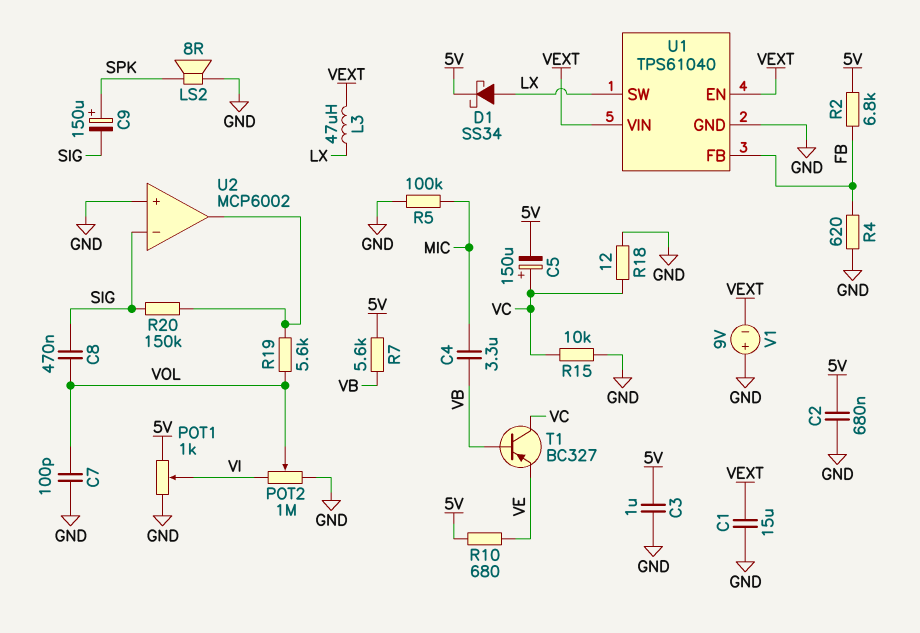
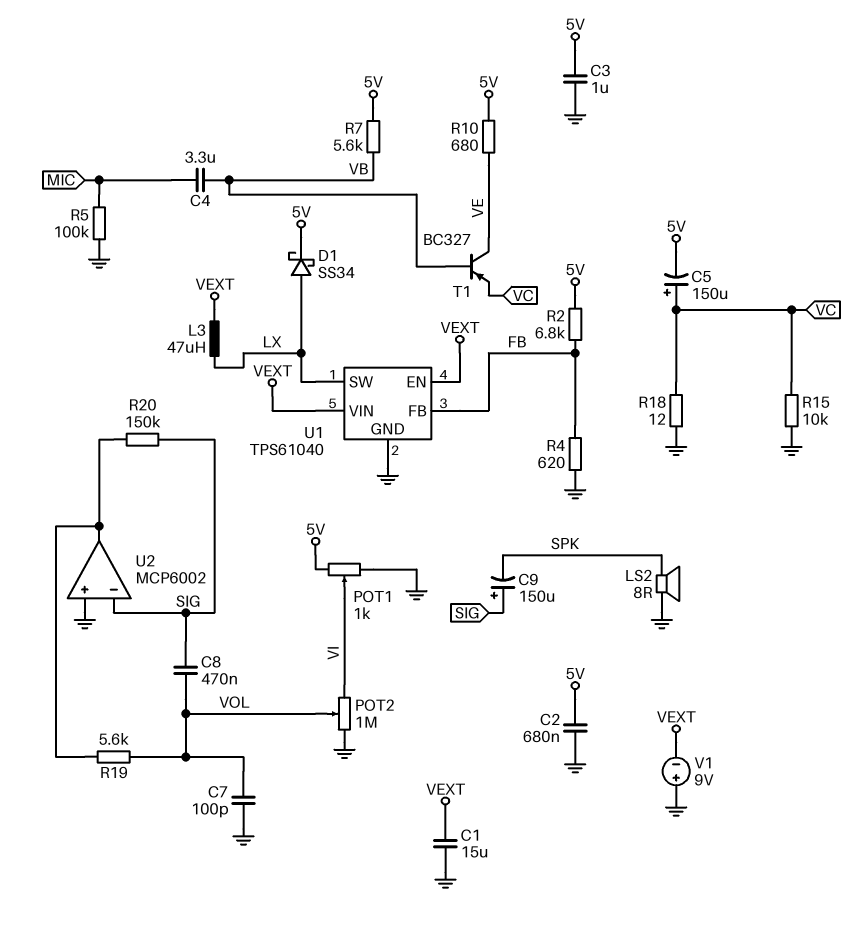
C9: 150uF (plus SPK, minus SIG) -> 150uF (plus SIG, minus SPK)
T1: PNP BC327 (B VB, C VC, E VE) -> PNP BC327 (B VB, C VE, E VC)

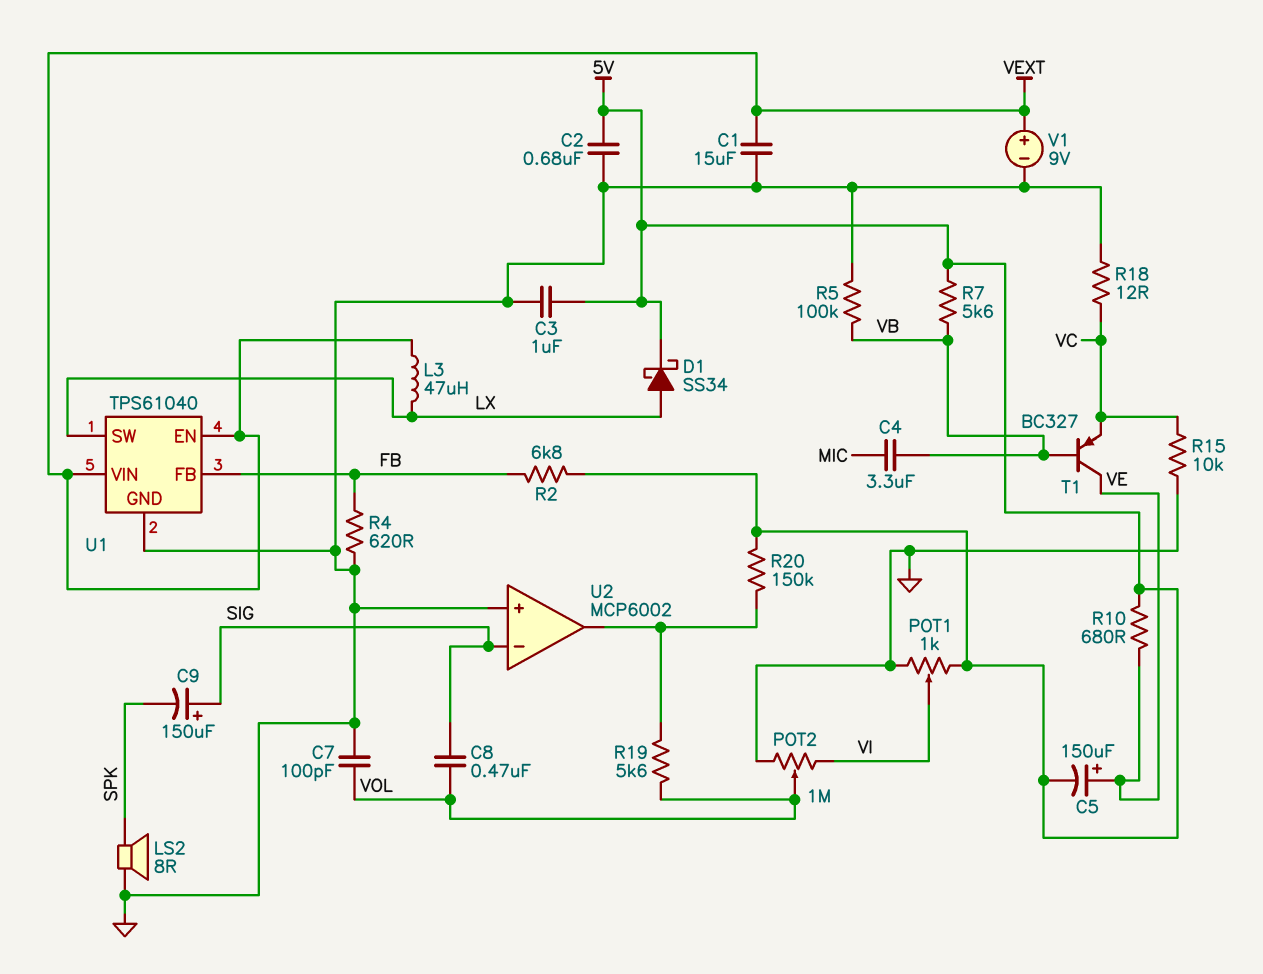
C5: 150uF (plus VC, minus 5V) -> 150uF (plus VE, minus 5V)
R5: 100k (GND, MIC) -> 100k (GND, VB)
R20: 150k (SIG, U2/out) -> 150k (5V, U2/out)
V1: 9V (plus GND, minus VEXT) -> 9V (plus VEXT, minus GND)

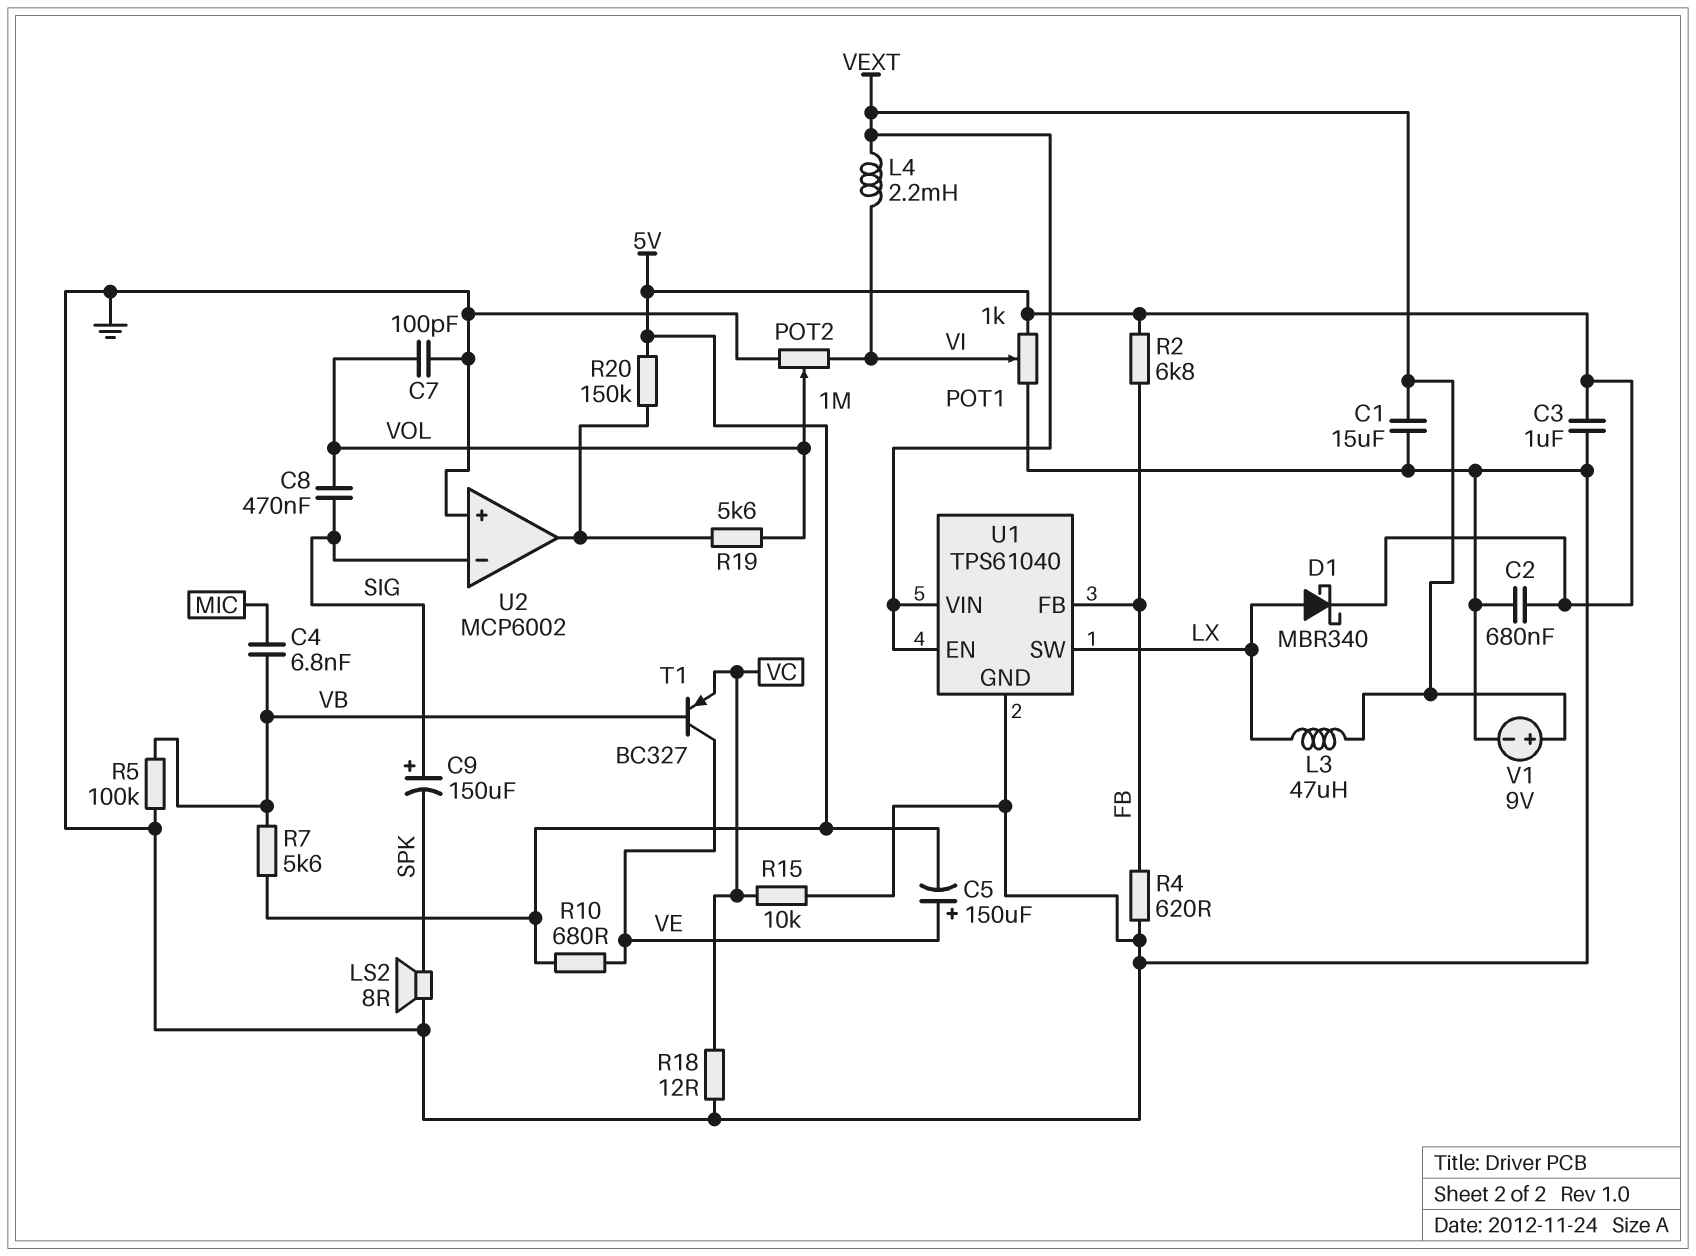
C4: 3.3uF (MIC, VB) -> 6.8nF (MIC, VB)
D1: schottky SS34 (A LX, K 5V) -> schottky MBR340 (A LX, K 5V)
L4: none -> 2.2mH (VEXT, VI)

